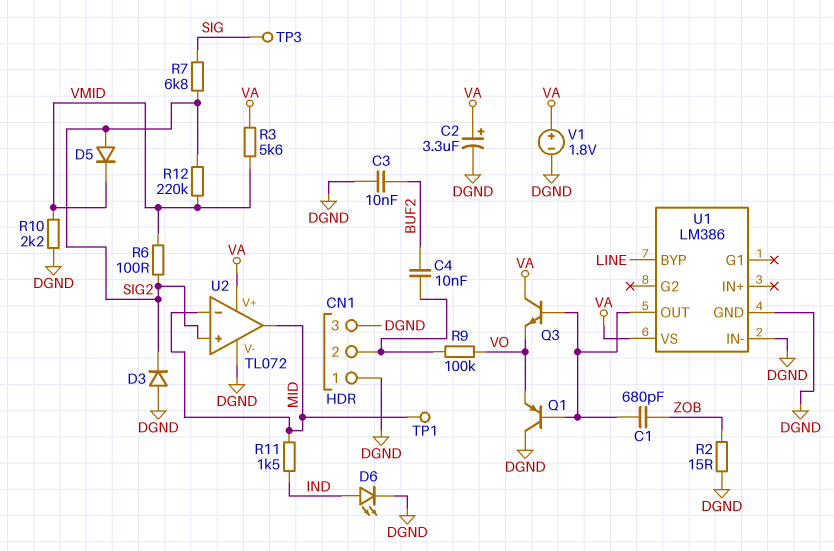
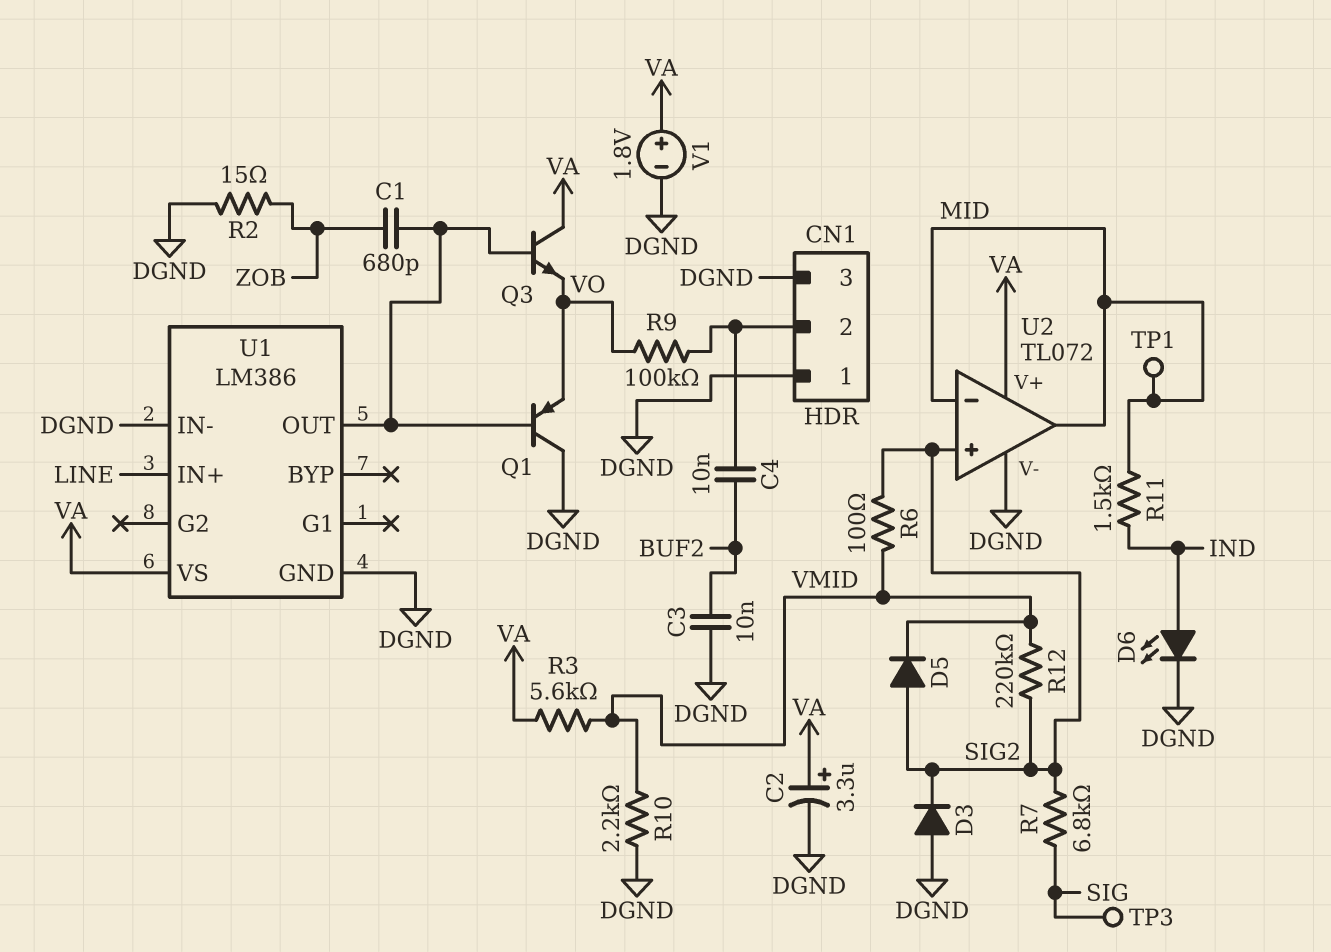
U1 pin BYP: LINE -> none
U1 pin IN+: none -> LINE

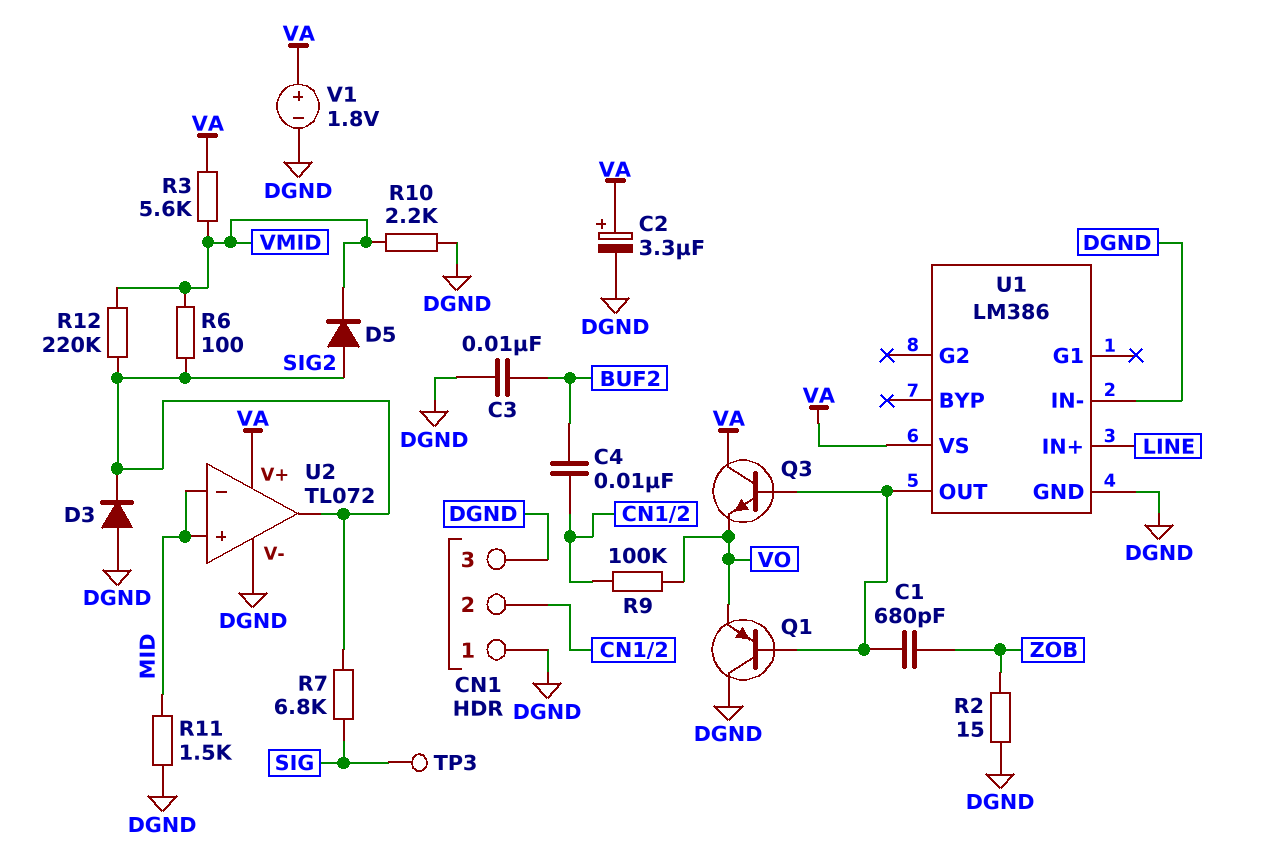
D6: LED (A IND, K DGND) -> none
R11: 1.5k (IND, MID) -> 1.5k (DGND, MID)
TP1: test point (MID) -> none
U2 pin in+: SIG2 -> MID
U2 pin out: MID -> SIG2

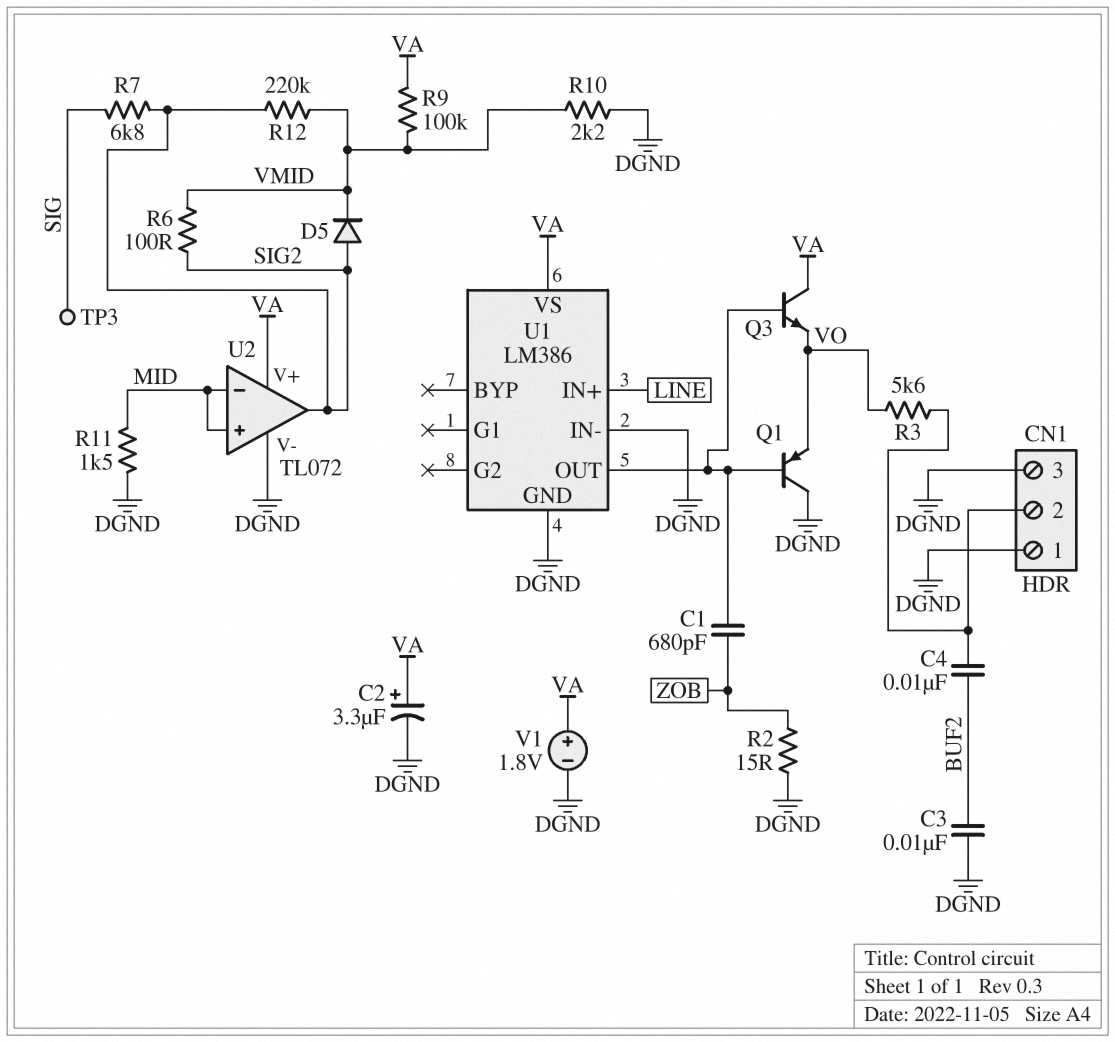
D3: diode (A DGND, K SIG2) -> none
R3: 5.6k (VA, VMID) -> 5.6k (CN1/2, VO)
R9: 100k (CN1/2, VO) -> 100k (VA, VMID)

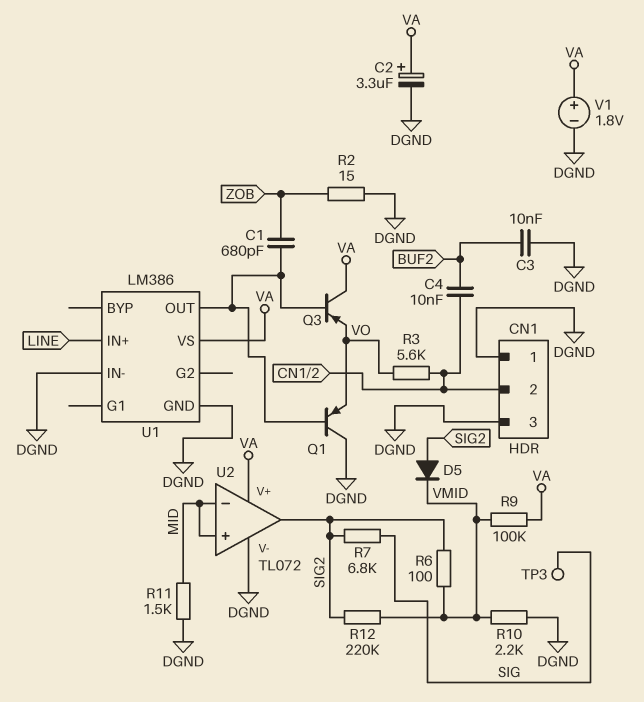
Q3: NPN (B U1/OUT, C VA, E VO) -> PNP (B U1/OUT, C VA, E VO)

